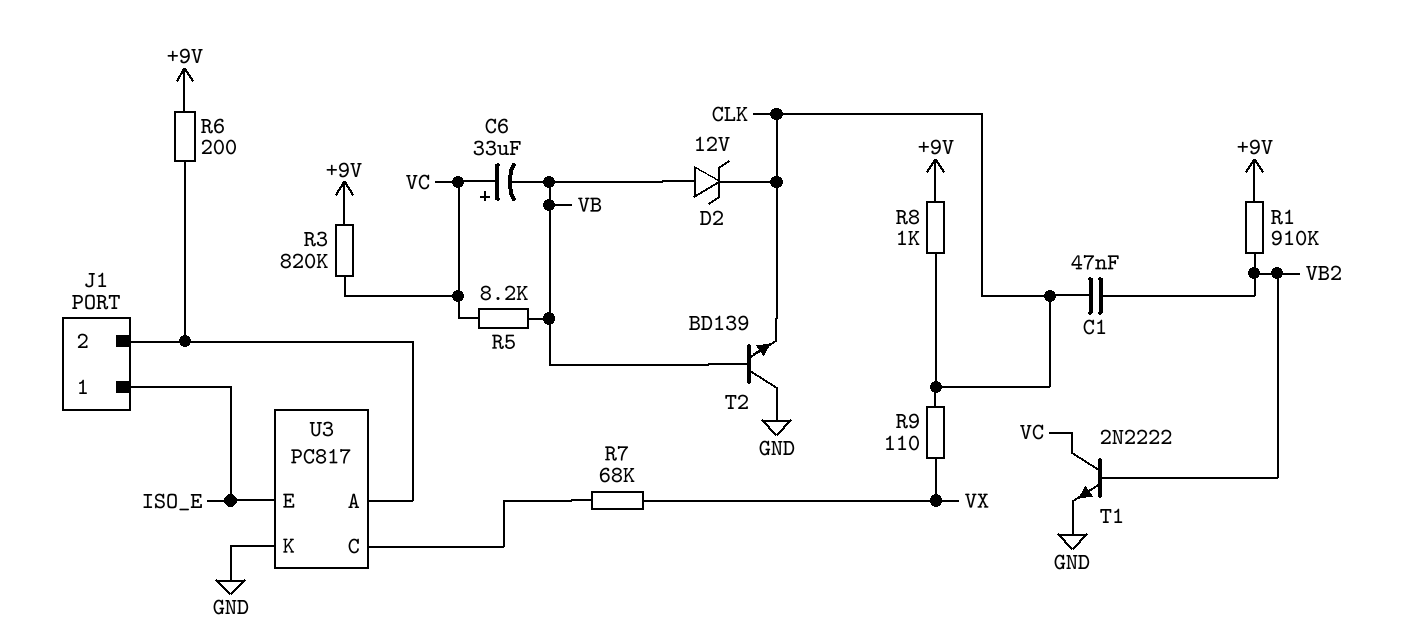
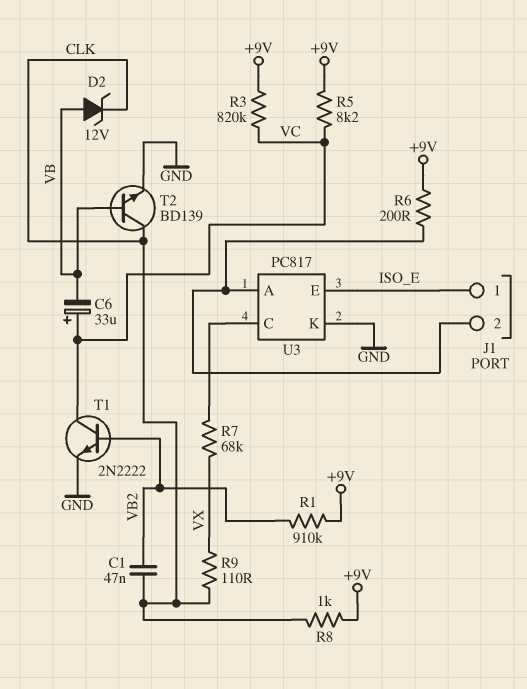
R5: 8.2k (VB, VC) -> 8.2k (+9V, VC)
T2: NPN BD139 (B VB, C GND, E CLK) -> NPN BD139 (B VB, C CLK, E GND)

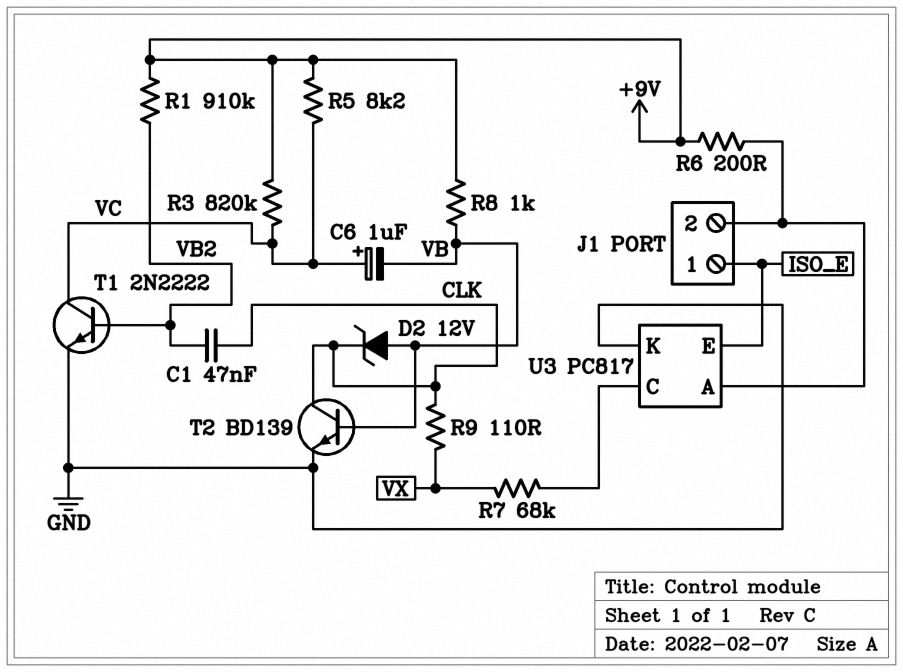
C6: 33uF (plus VC, minus VB) -> 1uF (plus VC, minus VB)
R8: 1k (+9V, CLK) -> 1k (+9V, VB)

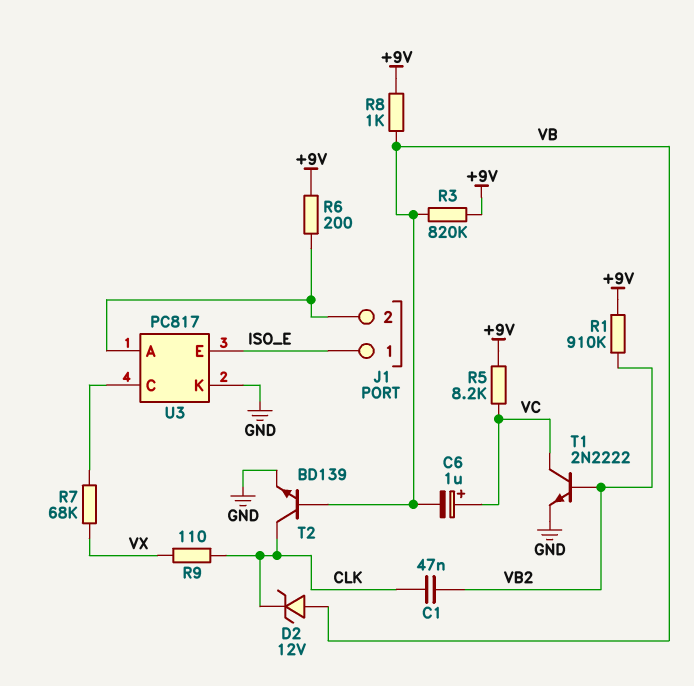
R3: 820k (+9V, VC) -> 820k (+9V, VB)

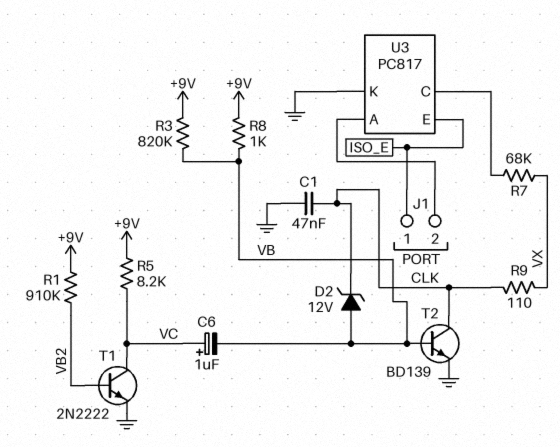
C1: 47nF (CLK, VB2) -> 47nF (CLK, GND)
R6: 200 (+9V, J1/2) -> none

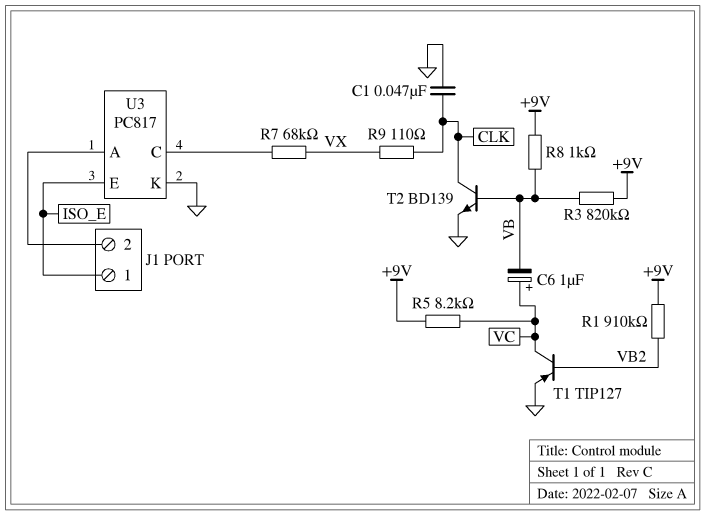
D2: zener 12V (A VB, K CLK) -> none
T1: NPN 2N2222 (B VB2, C VC, E GND) -> PNP TIP127 (B VB2, C VC, E GND)

